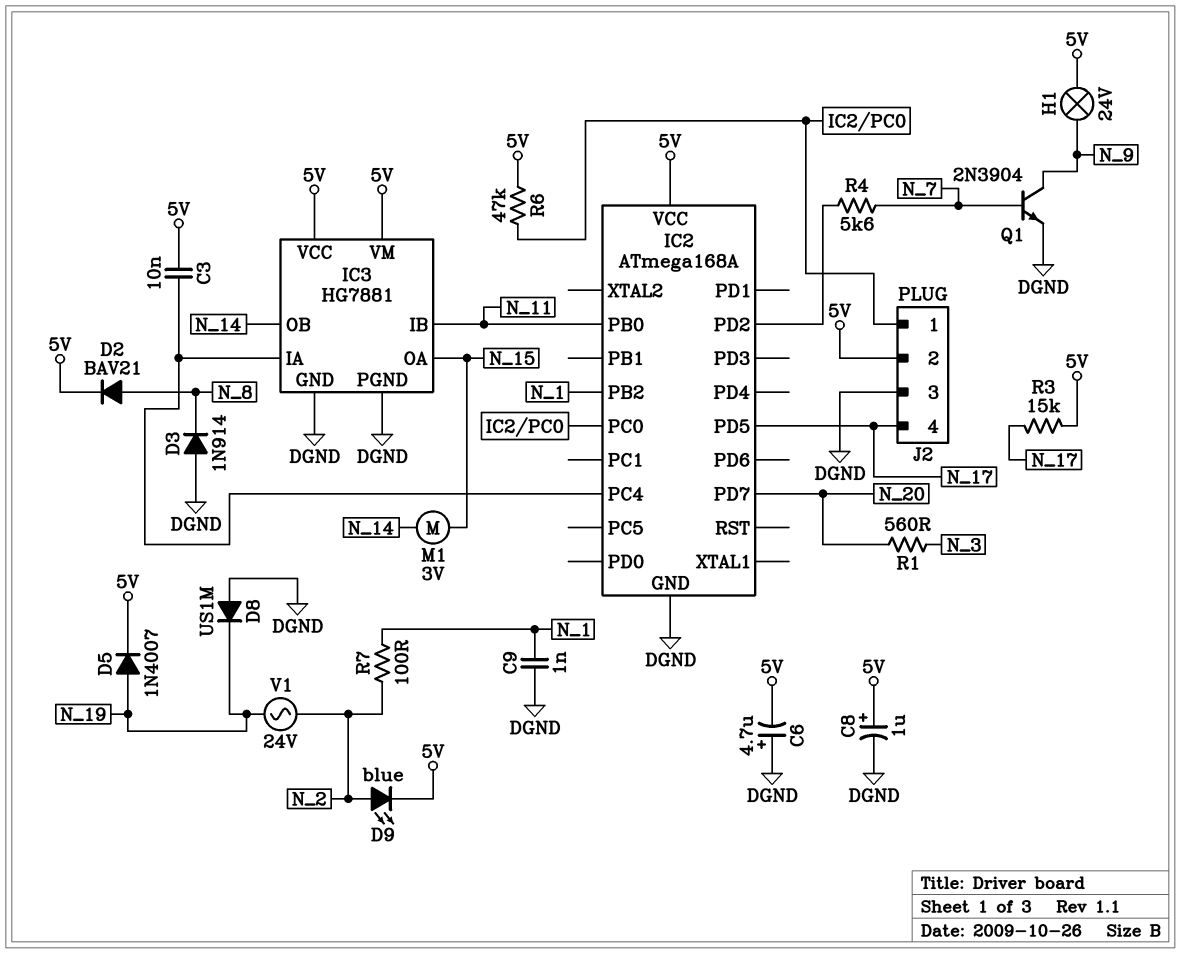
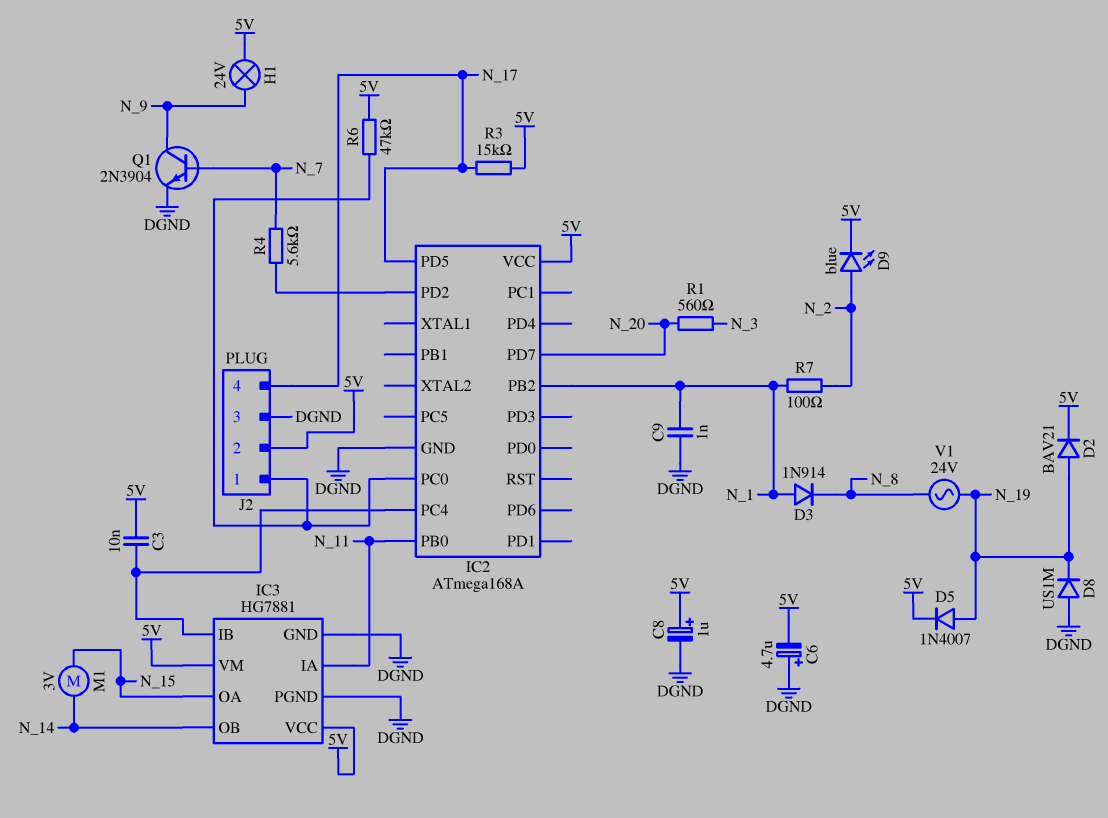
D2: diode BAV21 (A N_8, K 5V) -> diode BAV21 (A N_19, K 5V)
D3: diode 1N914 (A DGND, K N_8) -> diode 1N914 (A N_1, K N_8)
IC3 pin IA: IC2/PC4 -> N_11
IC3 pin IB: N_11 -> IC2/PC4
V1: AC 24V (N_2, N_19) -> AC 24V (N_8, N_19)

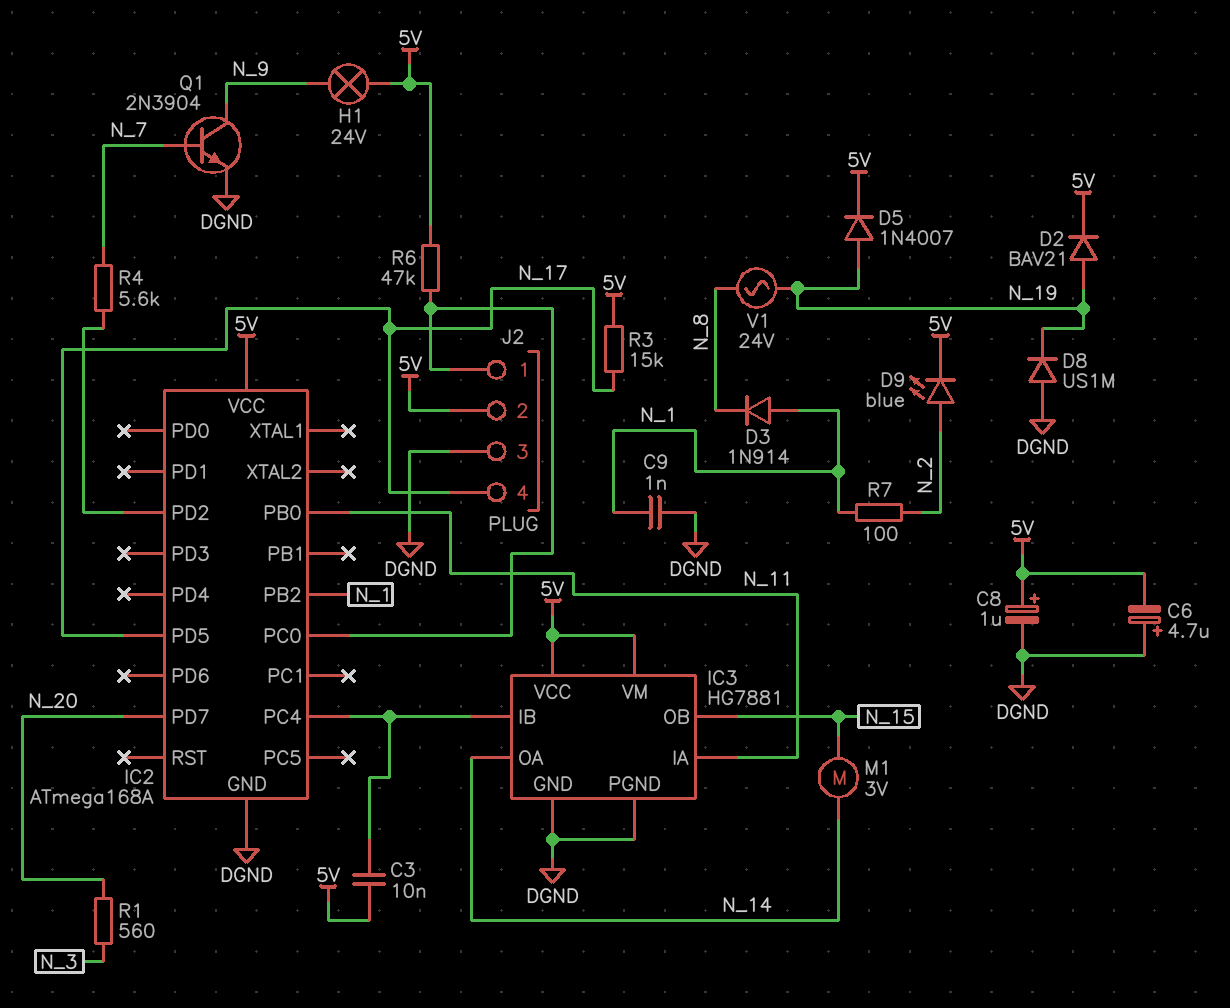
IC3 pin OA: N_15 -> N_14
IC3 pin OB: N_14 -> N_15

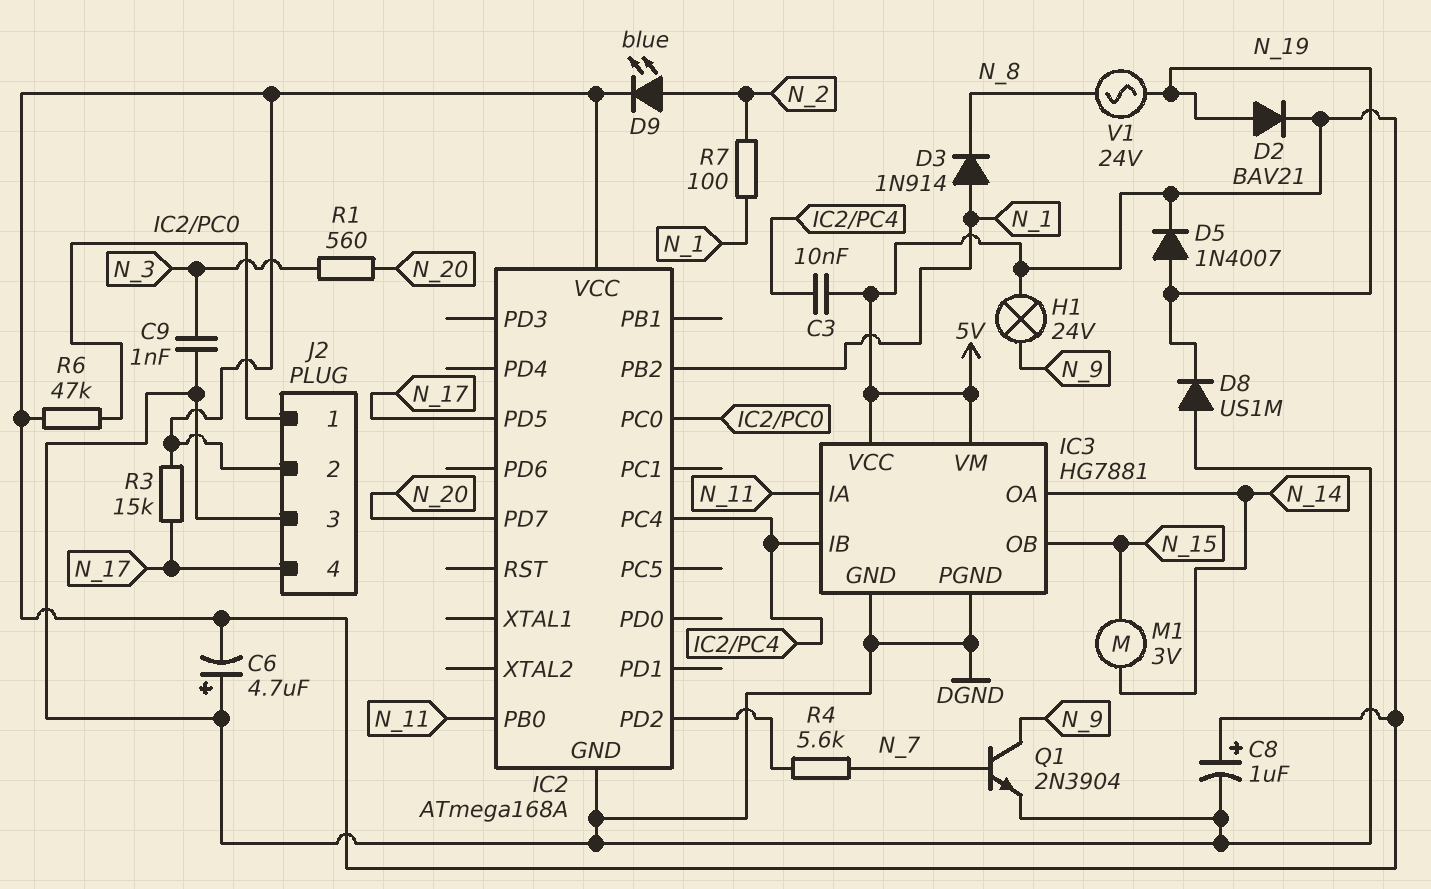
C9: 1nF (DGND, N_1) -> 1nF (DGND, N_3)

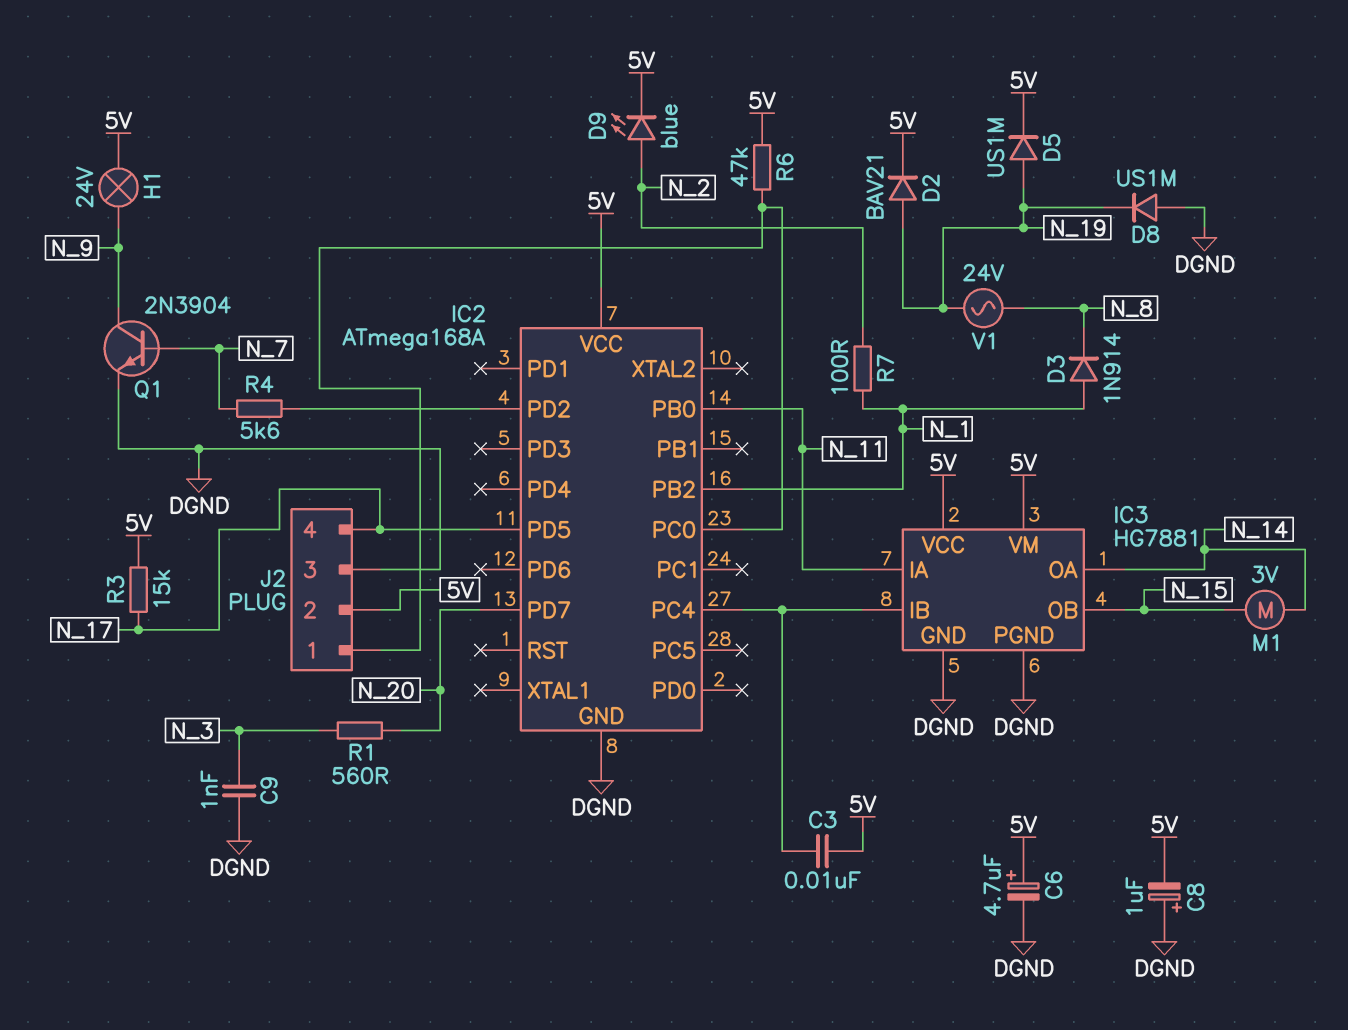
C6: 4.7uF (plus DGND, minus 5V) -> 4.7uF (plus 5V, minus DGND)
C8: 1uF (plus 5V, minus DGND) -> 1uF (plus DGND, minus 5V)
D5: diode 1N4007 (A N_19, K 5V) -> diode US1M (A N_19, K 5V)

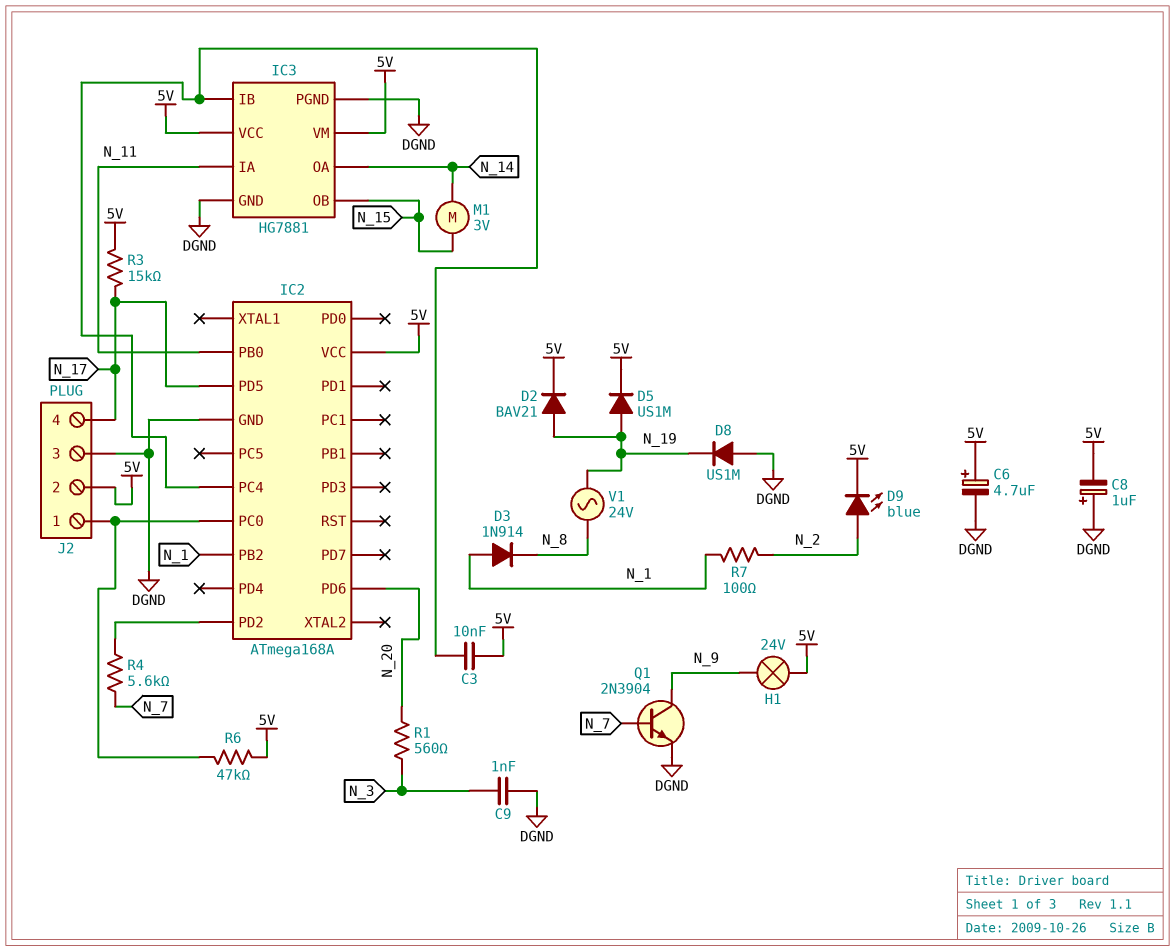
IC2 pin PD6: none -> N_20
IC2 pin PD7: N_20 -> none

